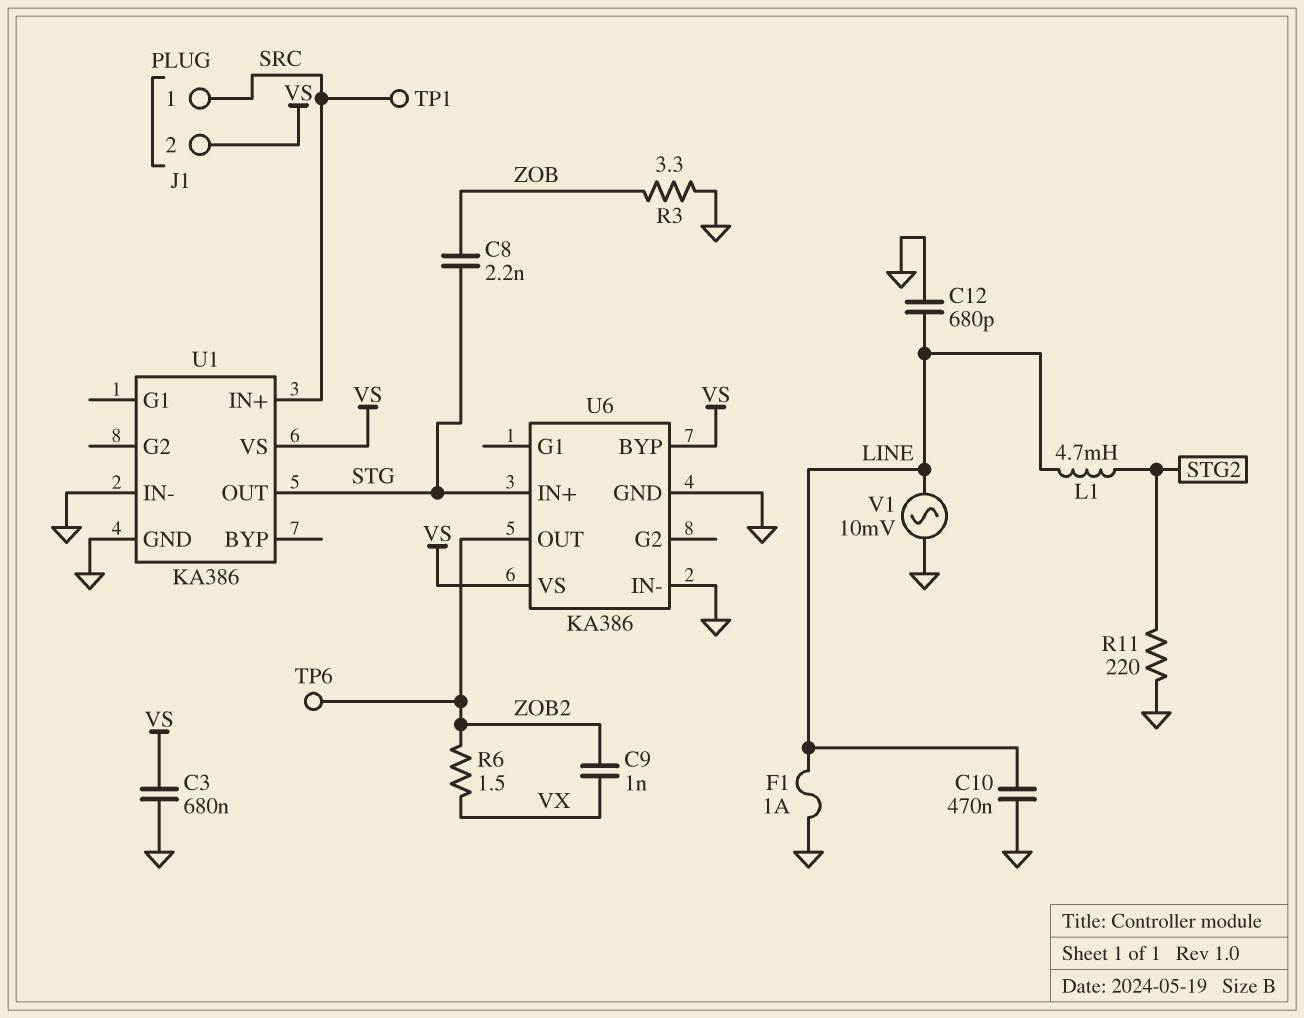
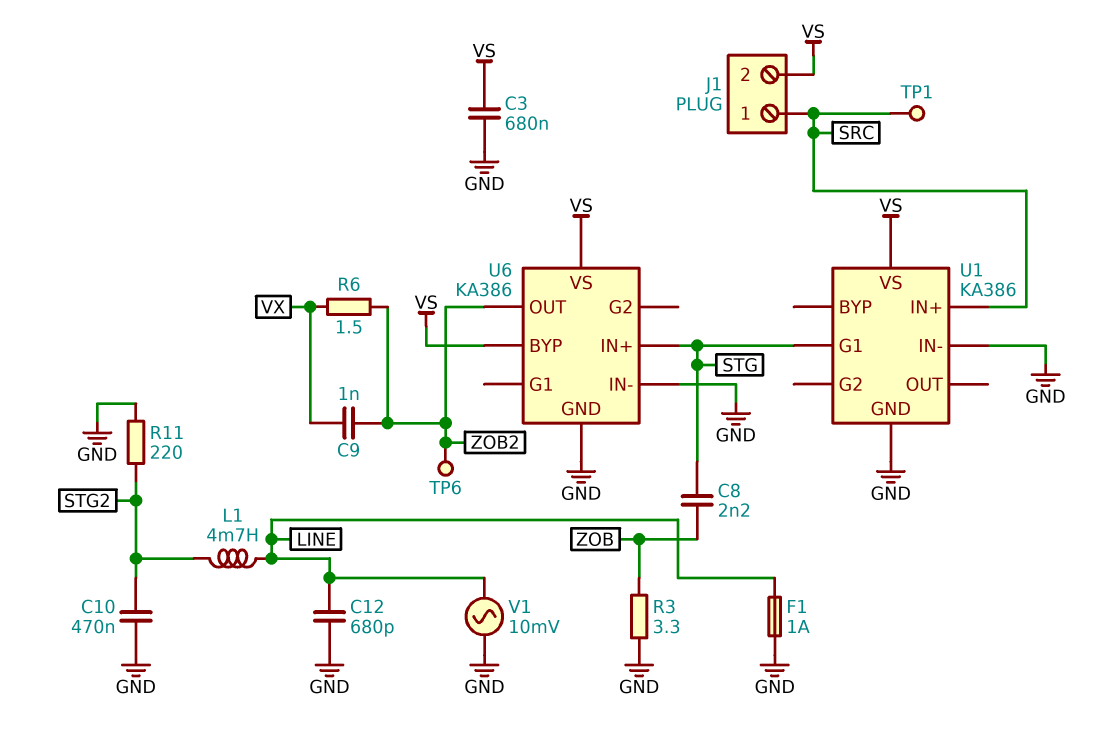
C10: 470nF (GND, LINE) -> 470nF (GND, STG2)
U1 pin G1: none -> STG
U1 pin OUT: STG -> none

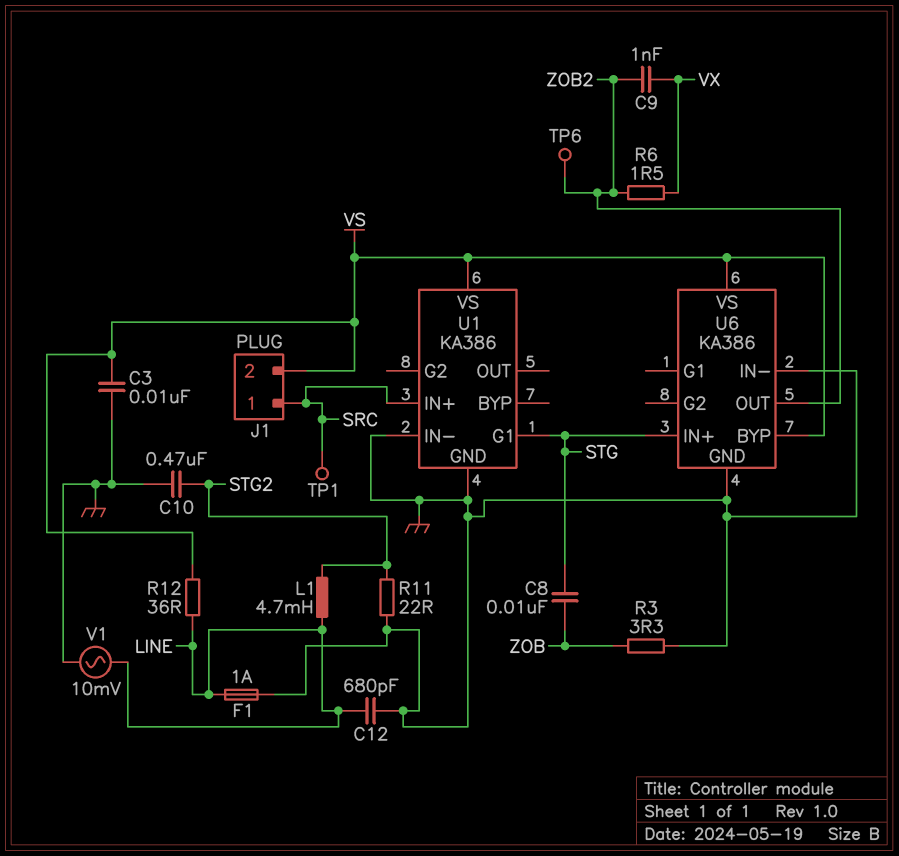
C3: 680nF (GND, VS) -> 10nF (GND, VS)
C8: 2.2nF (STG, ZOB) -> 10nF (STG, ZOB)
R11: 220 (GND, STG2) -> 22 (GND, STG2)
R12: none -> 36 (LINE, VS)

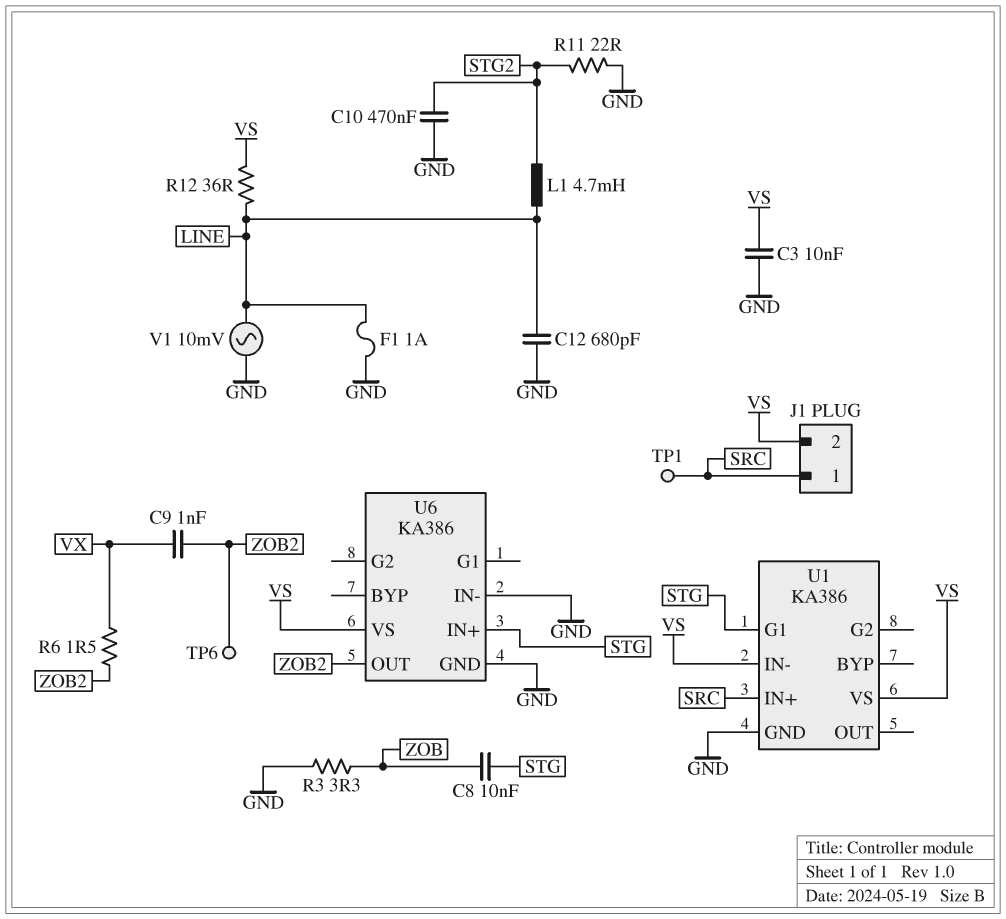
U1 pin IN-: GND -> VS
U6 pin BYP: VS -> none

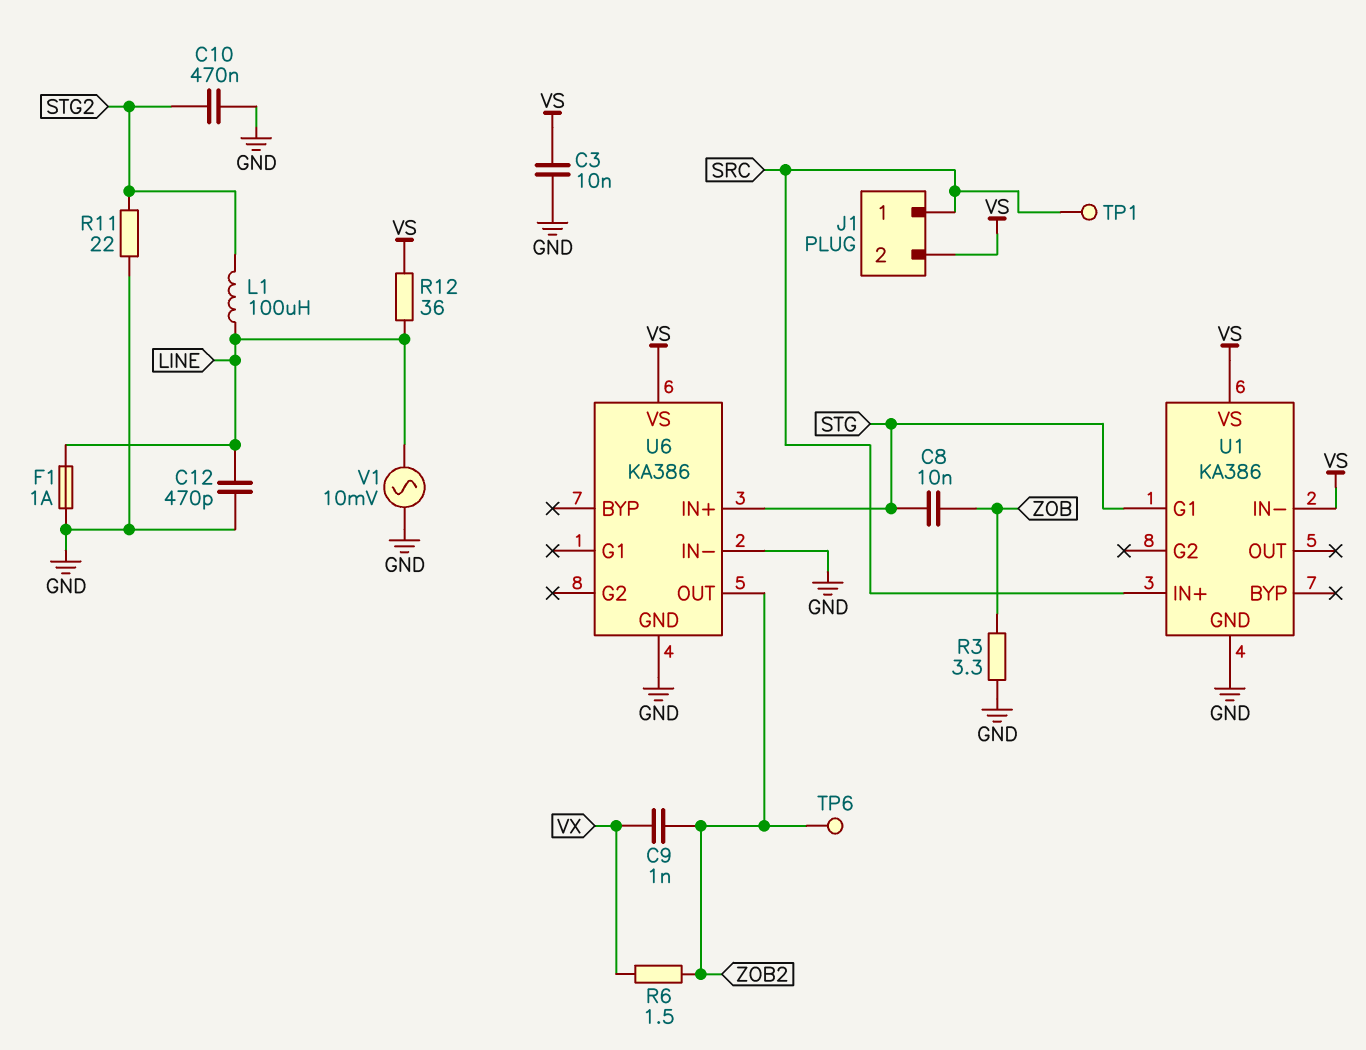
C12: 680pF (GND, LINE) -> 470pF (GND, LINE)
L1: 4.7mH (LINE, STG2) -> 100uH (LINE, STG2)

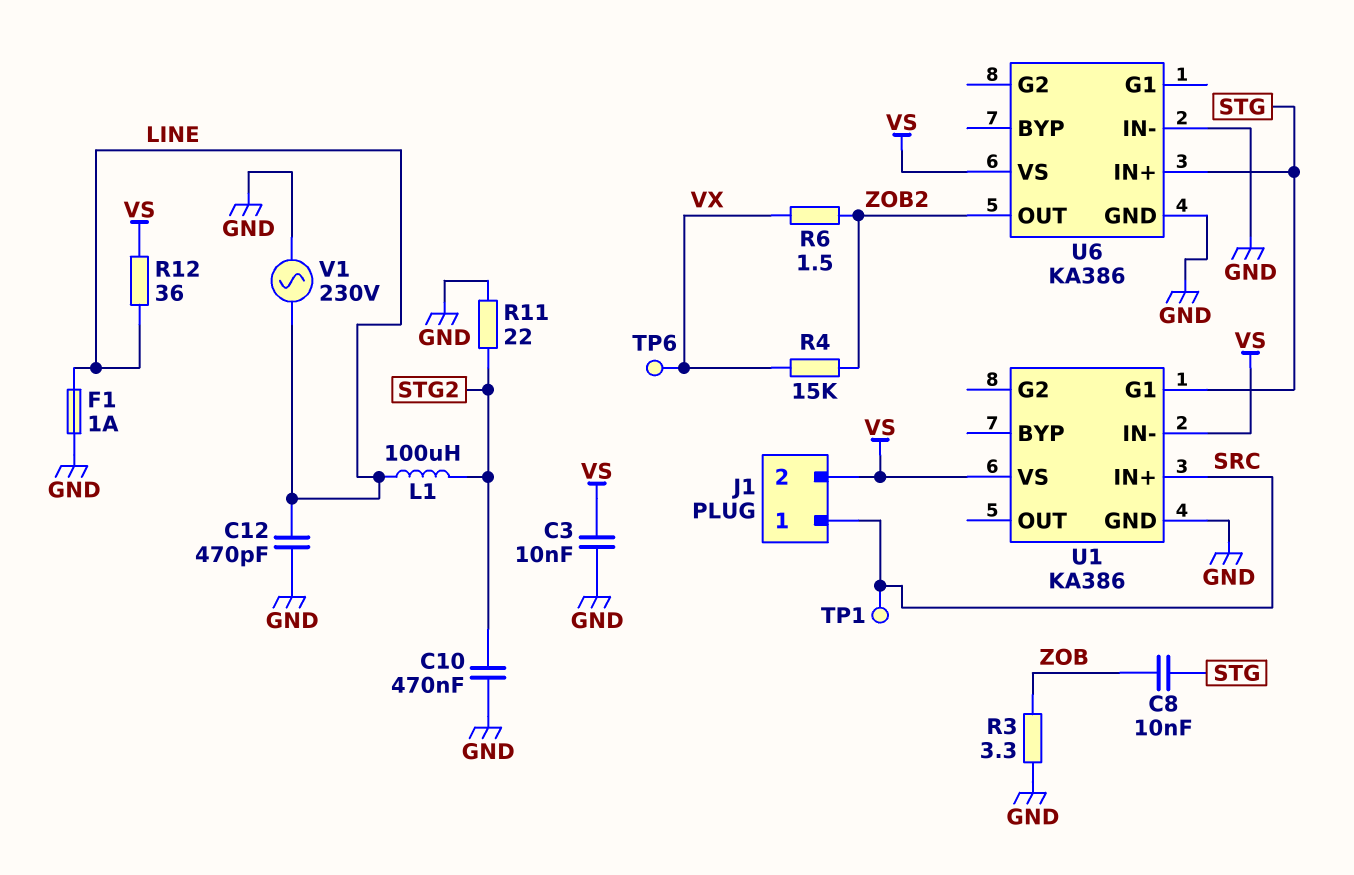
C9: 1nF (VX, ZOB2) -> none
R4: none -> 15k (VX, ZOB2)
TP6: test point (ZOB2) -> test point (VX)
V1: AC 10mV (GND, LINE) -> AC 230V (GND, LINE)

